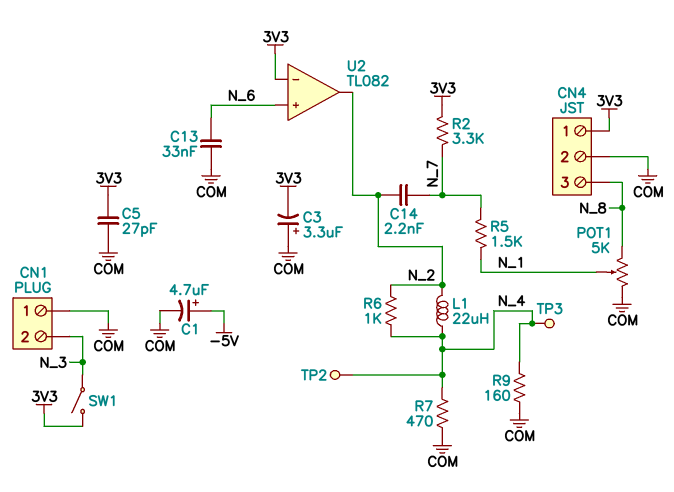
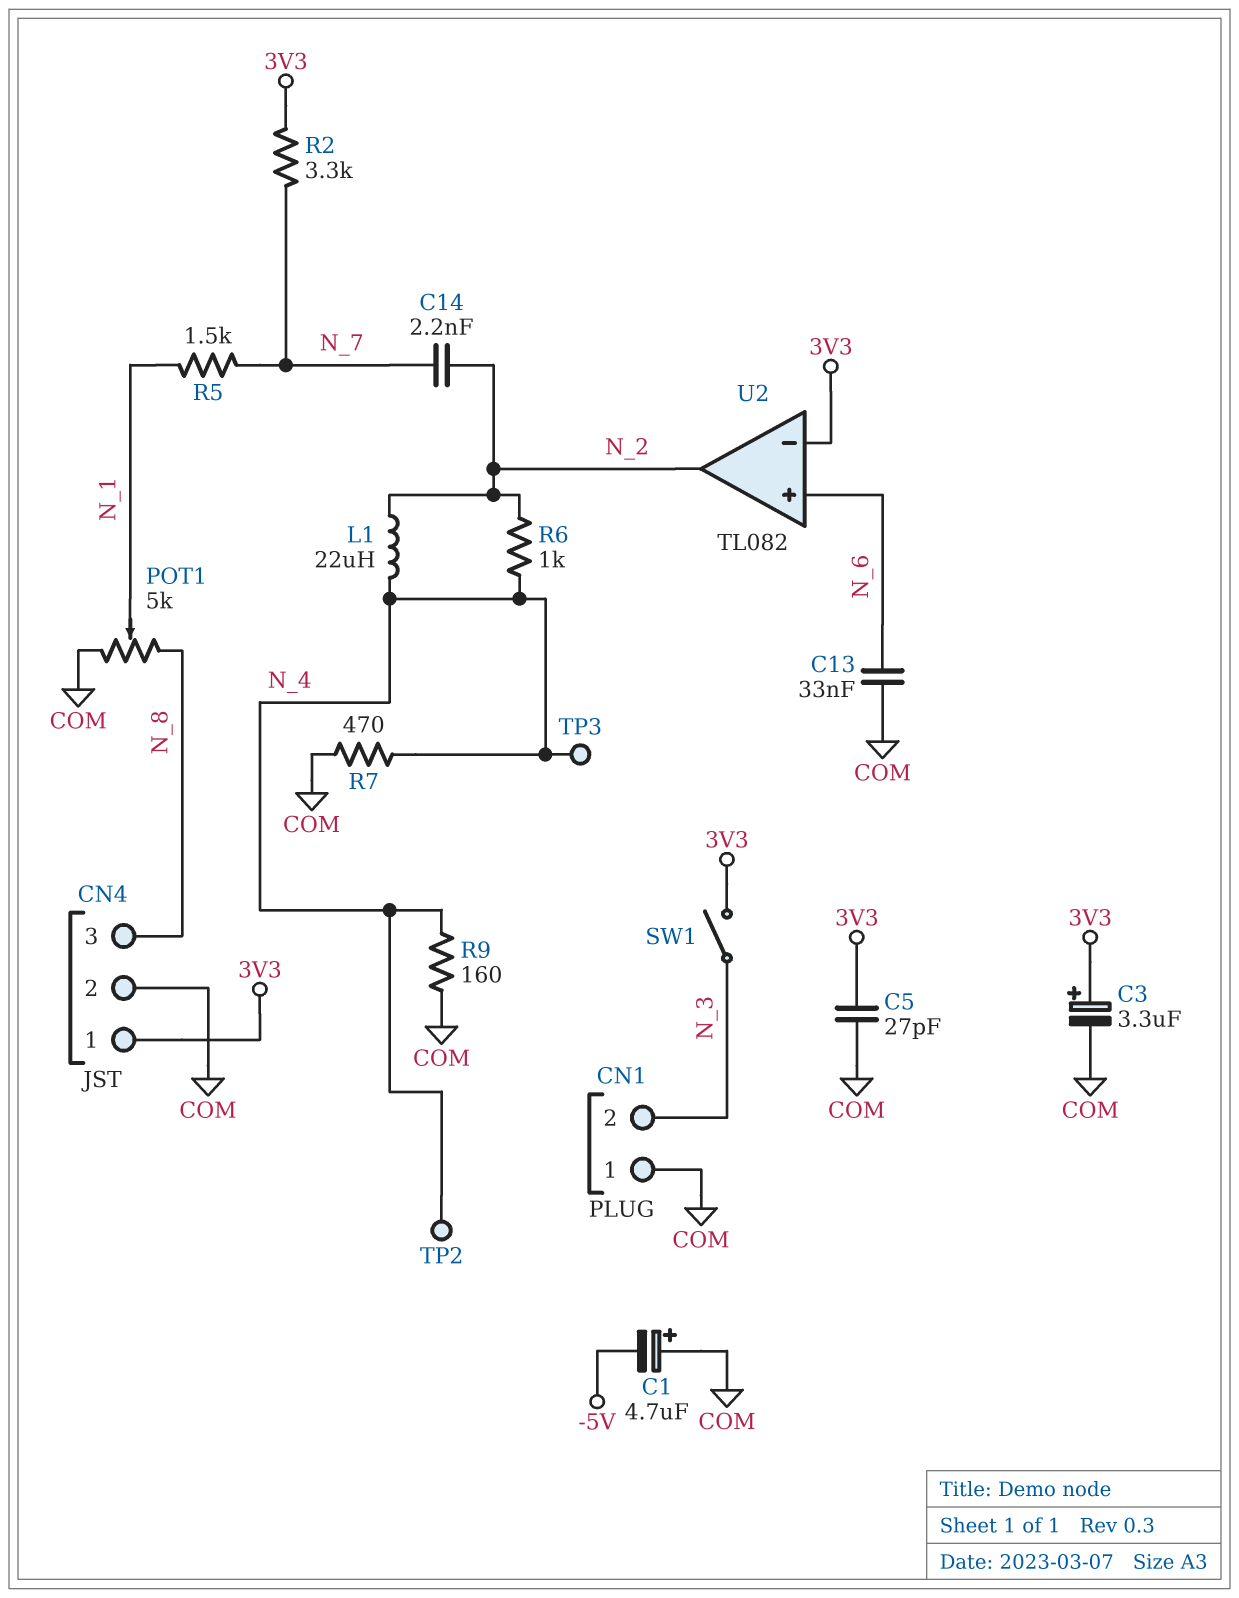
C1: 4.7uF (plus -5V, minus COM) -> 4.7uF (plus COM, minus -5V)
C3: 3.3uF (plus COM, minus 3V3) -> 3.3uF (plus 3V3, minus COM)

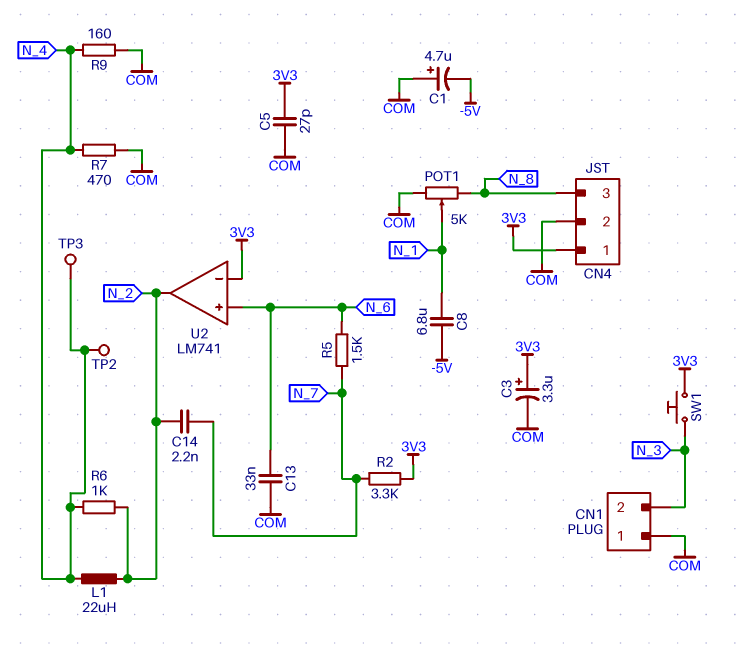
C8: none -> 6.8uF (-5V, N_1)
R5: 1.5k (N_1, N_7) -> 1.5k (N_6, N_7)
SW1: switch (3V3, N_3) -> button (3V3, N_3)
U2: TL082 -> LM741

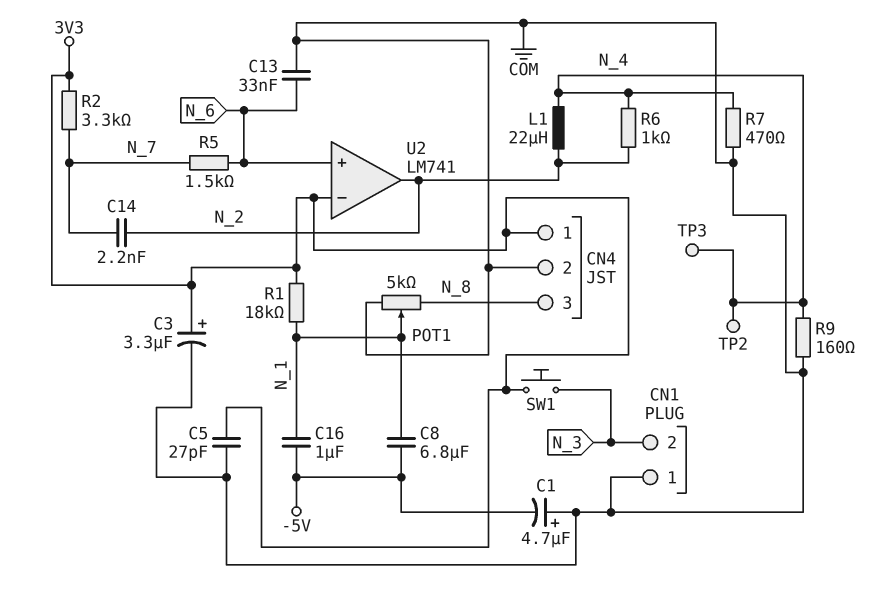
C16: none -> 1uF (-5V, N_1)
R1: none -> 18k (3V3, N_1)

